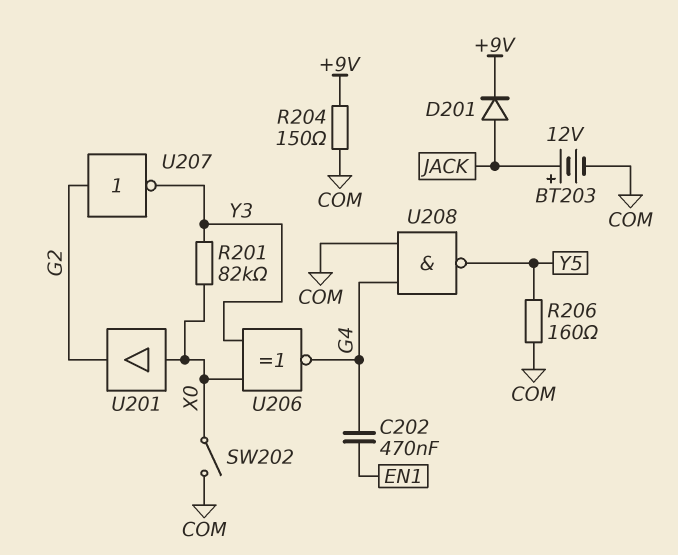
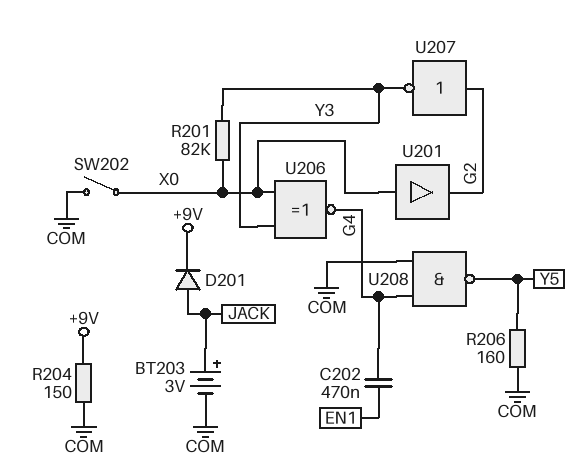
BT203: 12V (plus JACK, minus COM) -> 3V (plus JACK, minus COM)

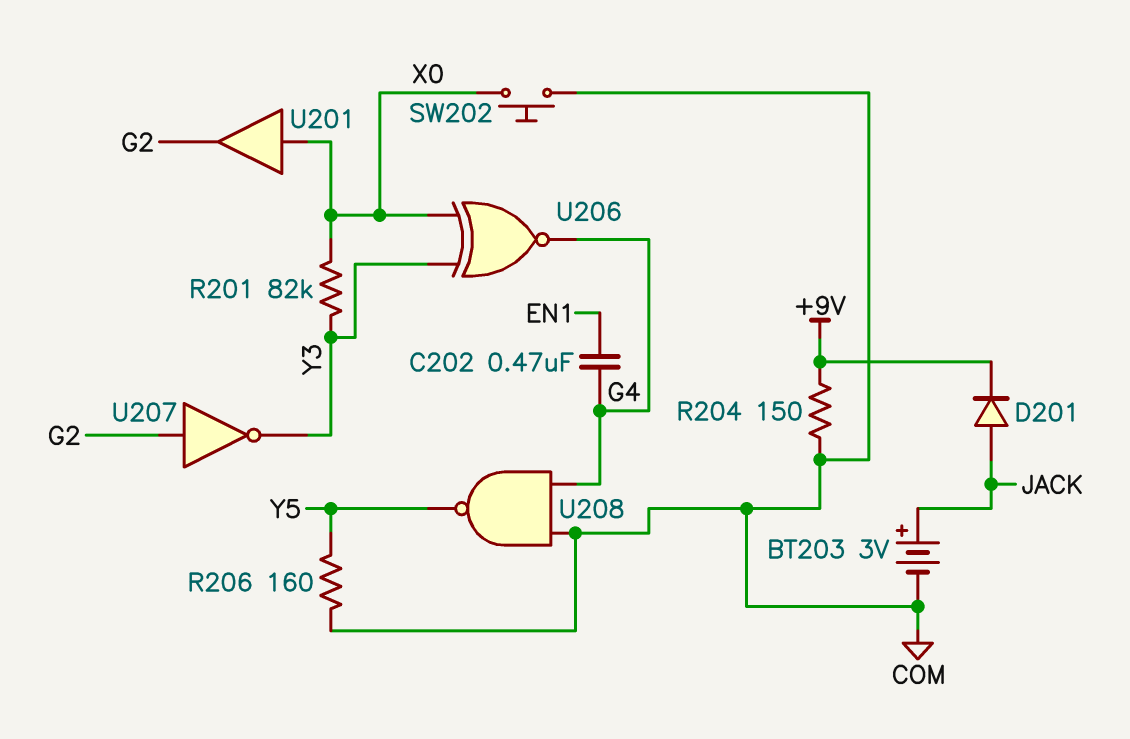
SW202: switch (COM, X0) -> button (COM, X0)

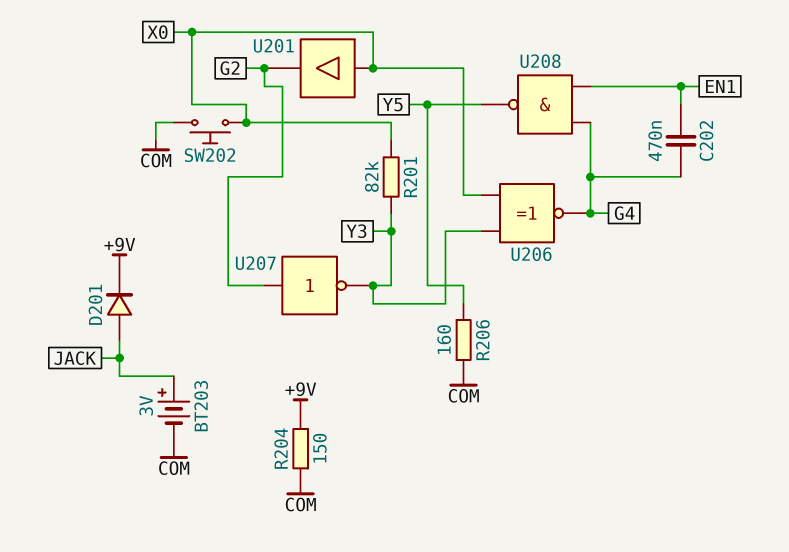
U208: NAND (in COM, in G4, out Y5) -> NAND (in EN1, in G4, out Y5)

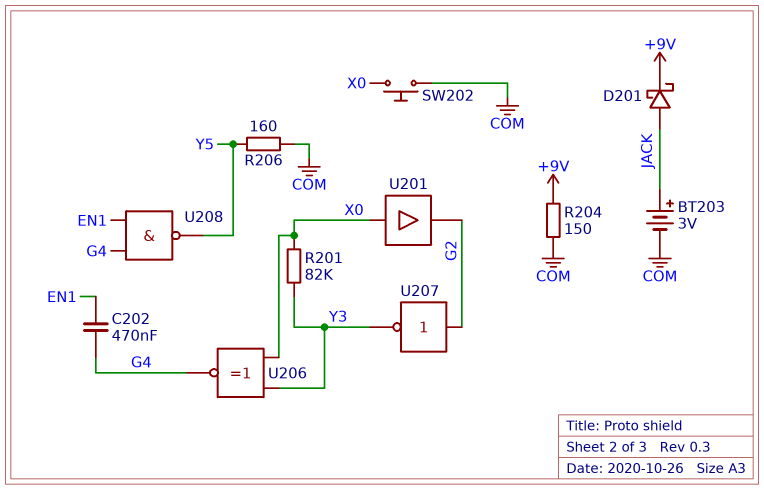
D201: diode (A JACK, K +9V) -> schottky (A JACK, K +9V)

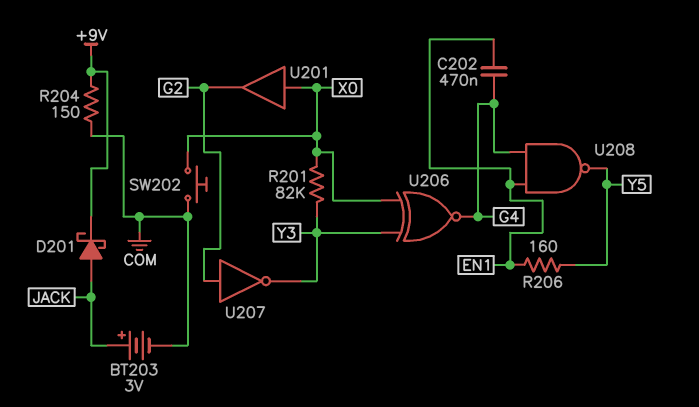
R206: 160 (COM, Y5) -> 160 (EN1, Y5)

